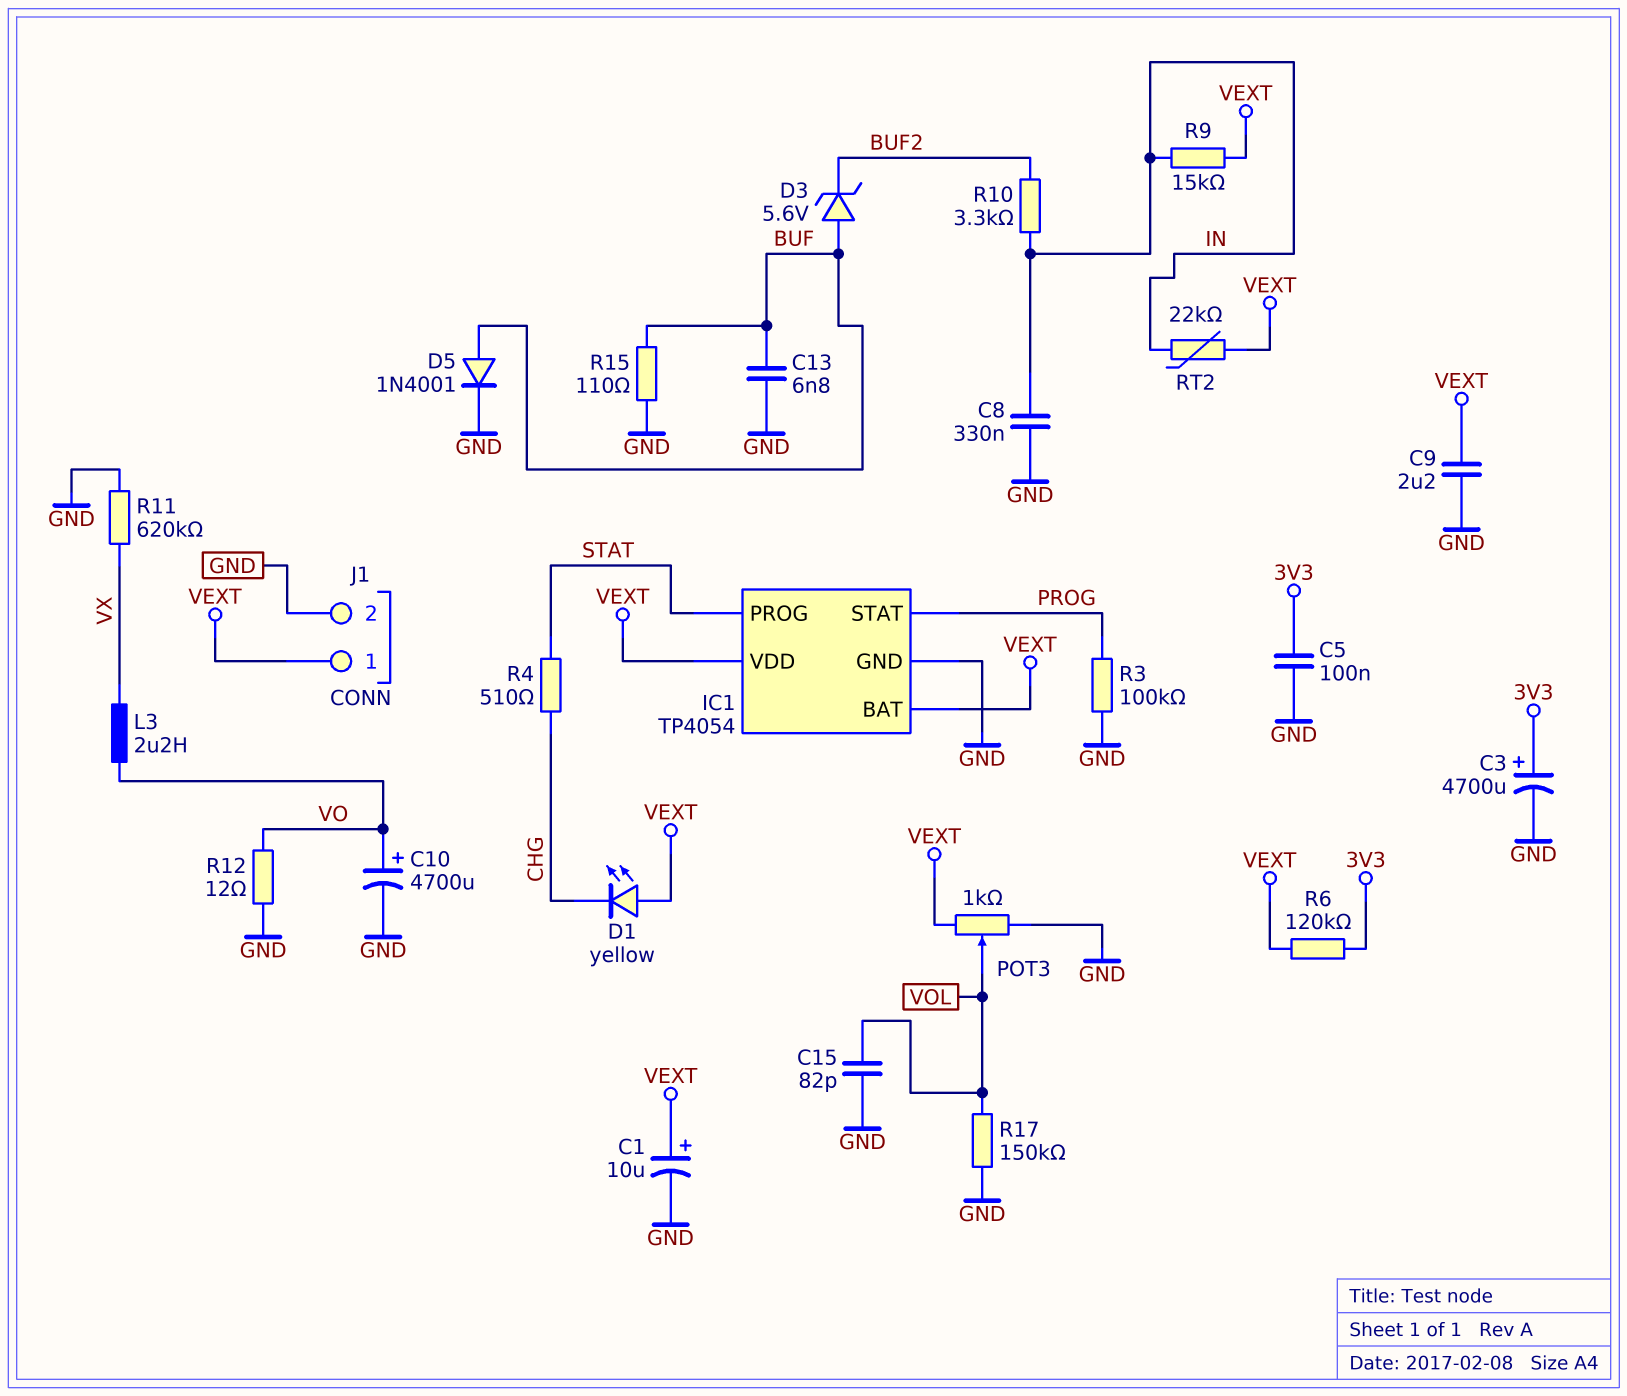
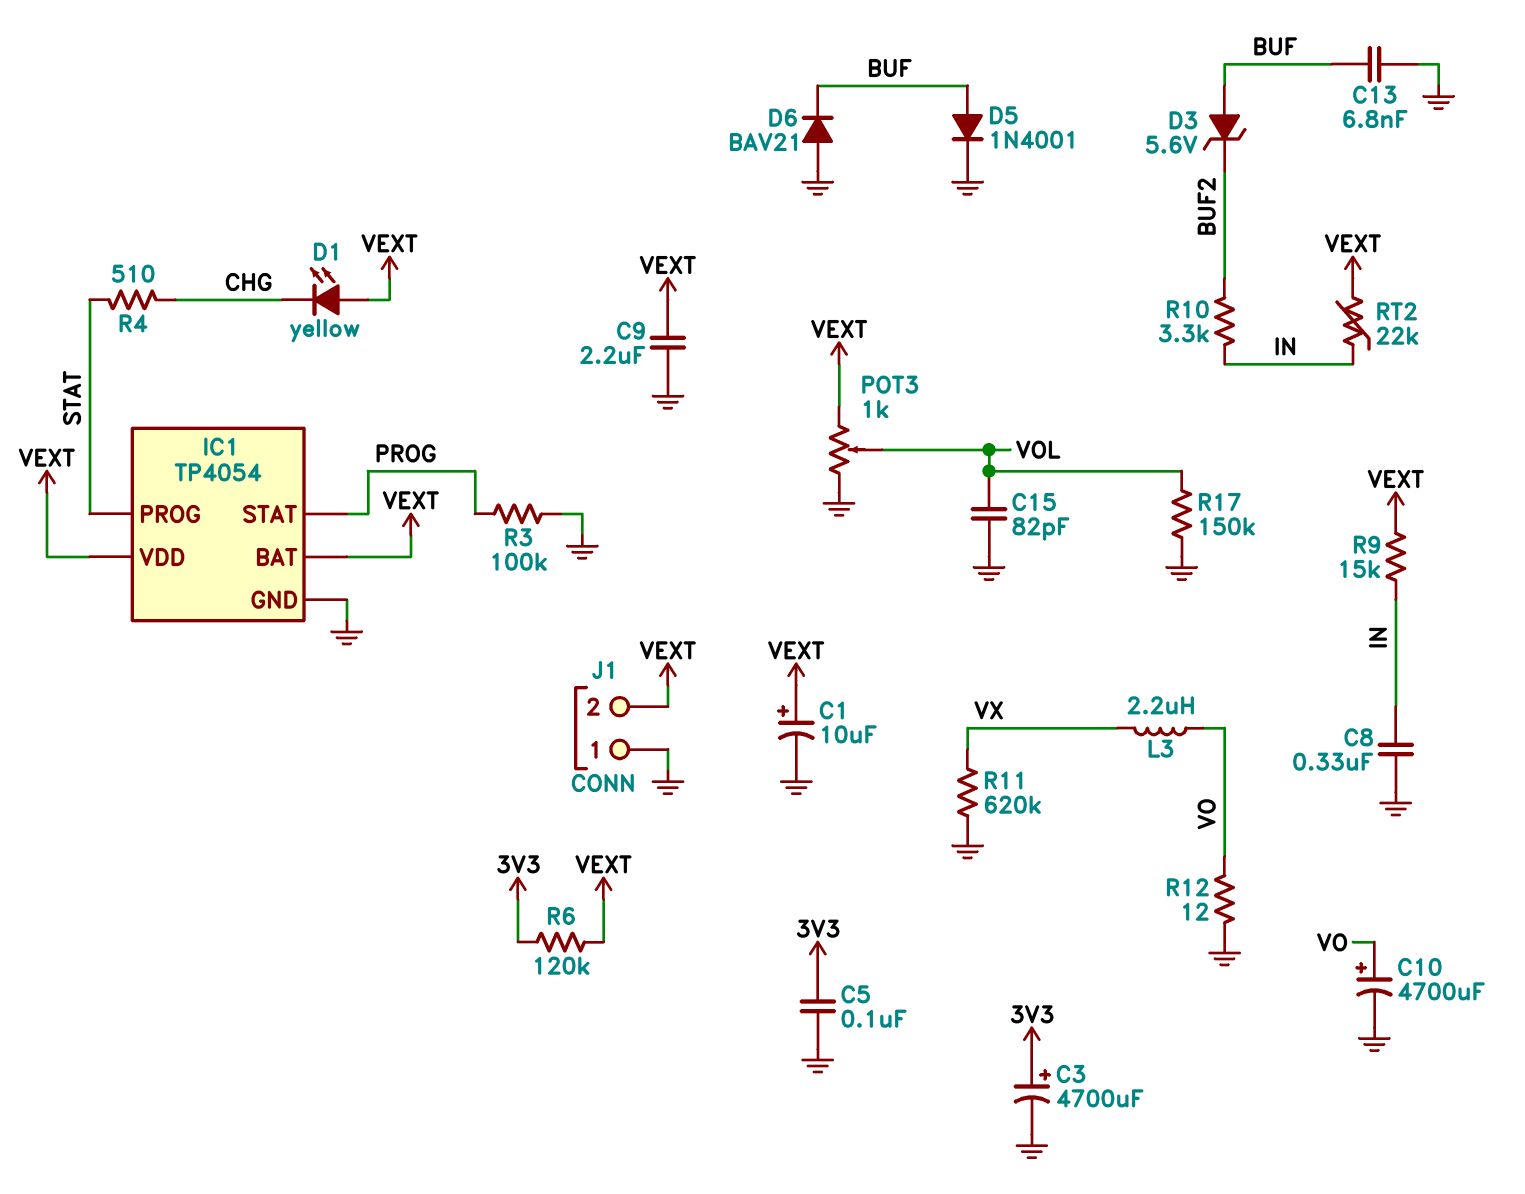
D6: none -> diode BAV21 (A GND, K BUF)
J1 pin 1: VEXT -> GND
J1 pin 2: GND -> VEXT
R15: 110 (BUF, GND) -> none

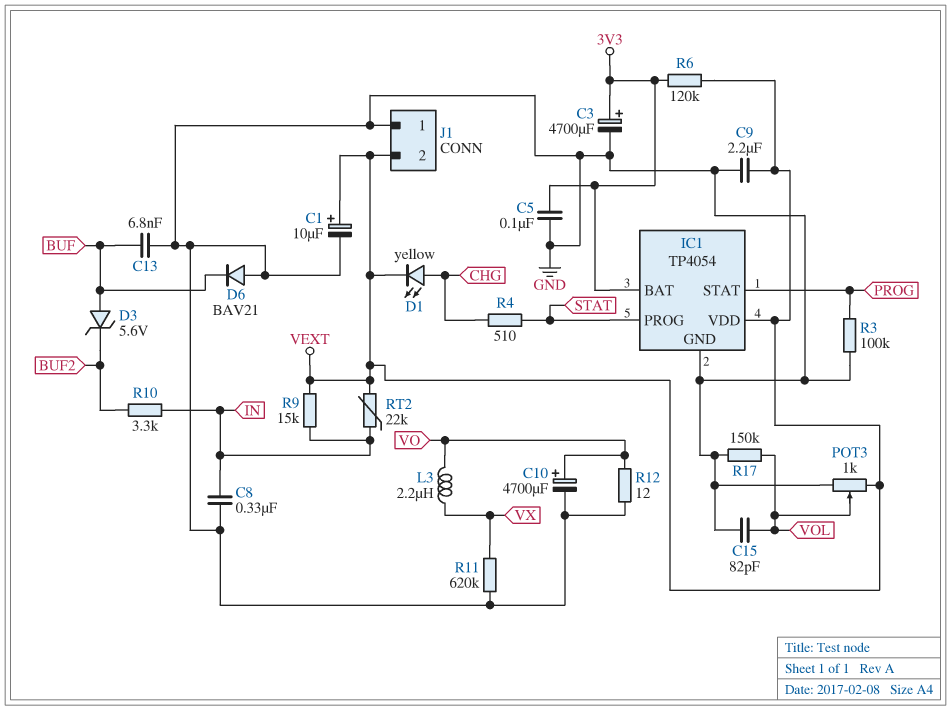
D1: LED yellow (A VEXT, K CHG) -> LED yellow (A CHG, K VEXT)
D5: diode 1N4001 (A BUF, K GND) -> none
IC1 pin BAT: VEXT -> 3V3

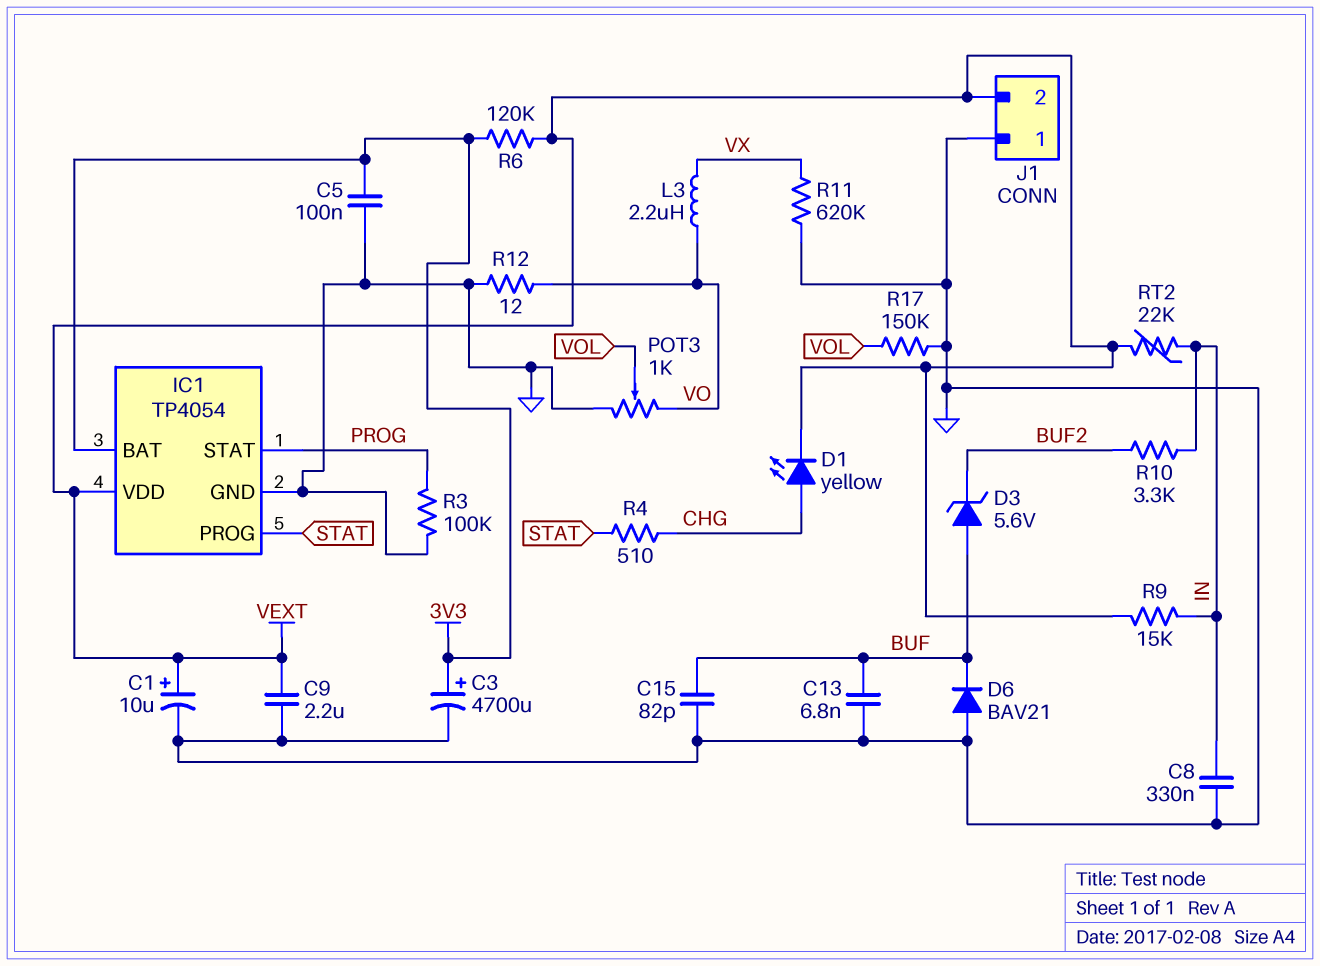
C10: 4700uF (plus VO, minus GND) -> none
C15: 82pF (GND, VOL) -> 82pF (BUF, GND)
POT3: 1k (GND, VEXT, wiper VOL) -> 1k (GND, VO, wiper VOL)

